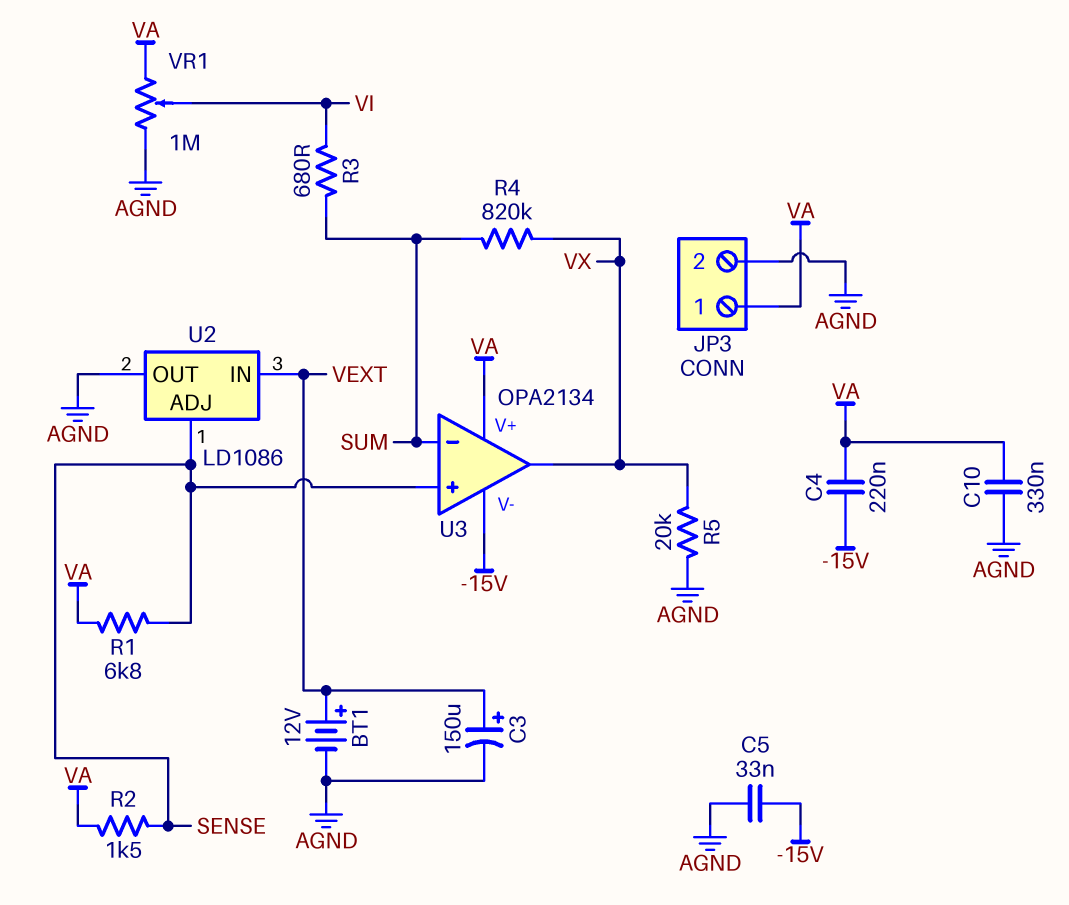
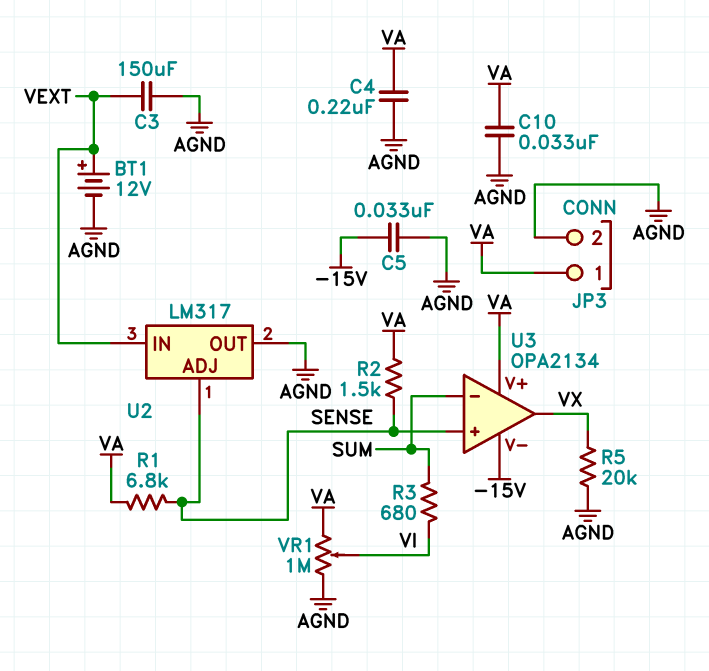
C3: 150uF (plus VEXT, minus AGND) -> 150uF (AGND, VEXT)
C4: 220nF (-15V, VA) -> 220nF (AGND, VA)
C10: 330nF (AGND, VA) -> 33nF (AGND, VA)
R4: 820k (SUM, VX) -> none
U2: LD1086 -> LM317

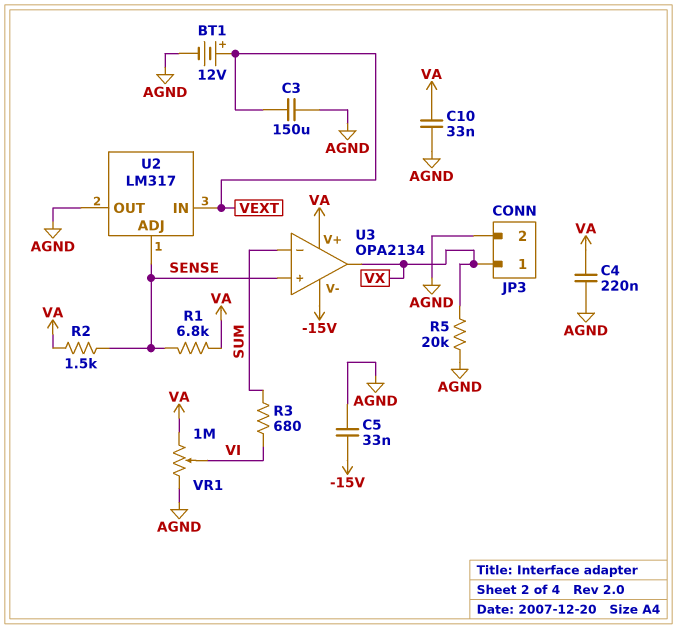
JP3 pin 1: VA -> VX

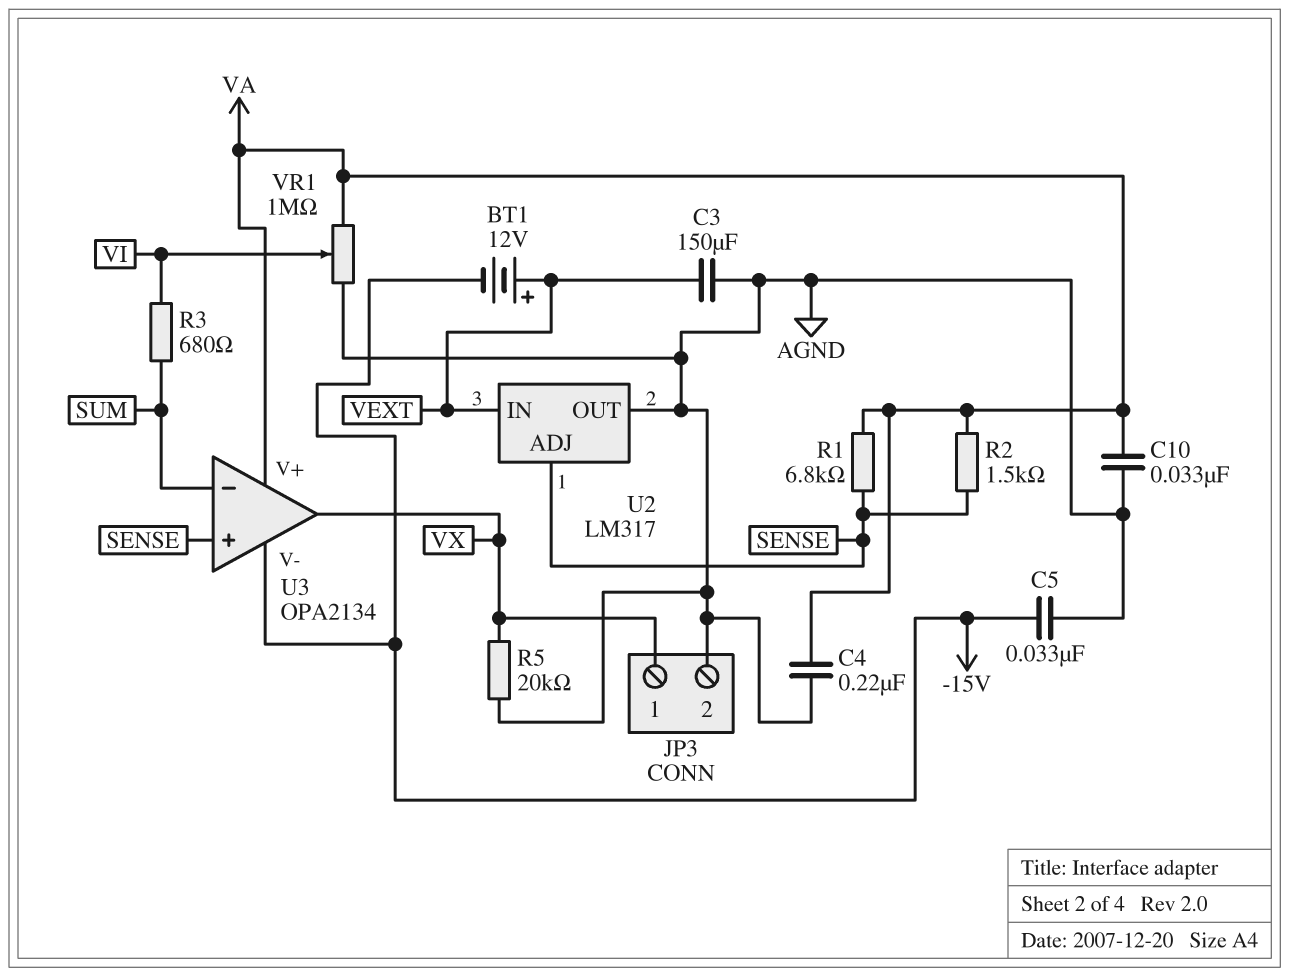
BT1: 12V (plus VEXT, minus AGND) -> 12V (plus VEXT, minus -15V)

